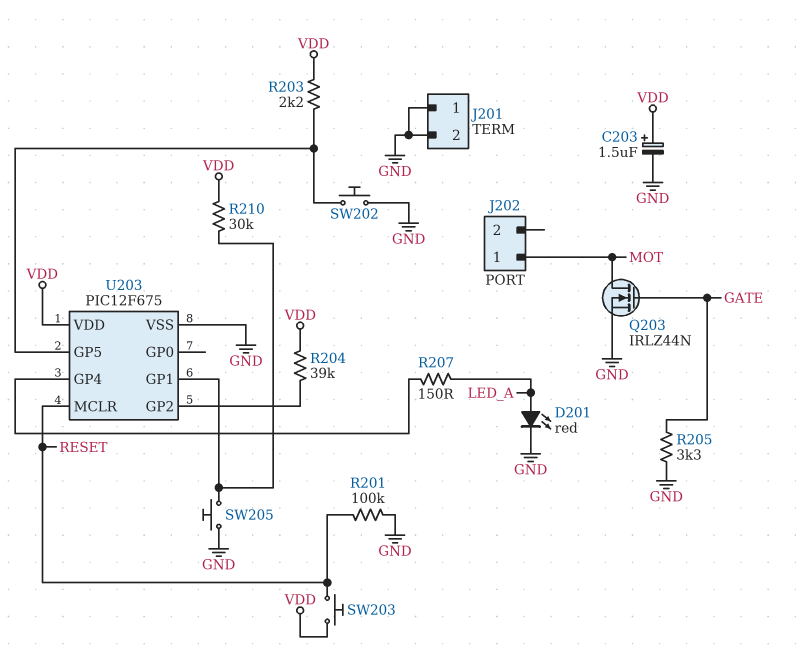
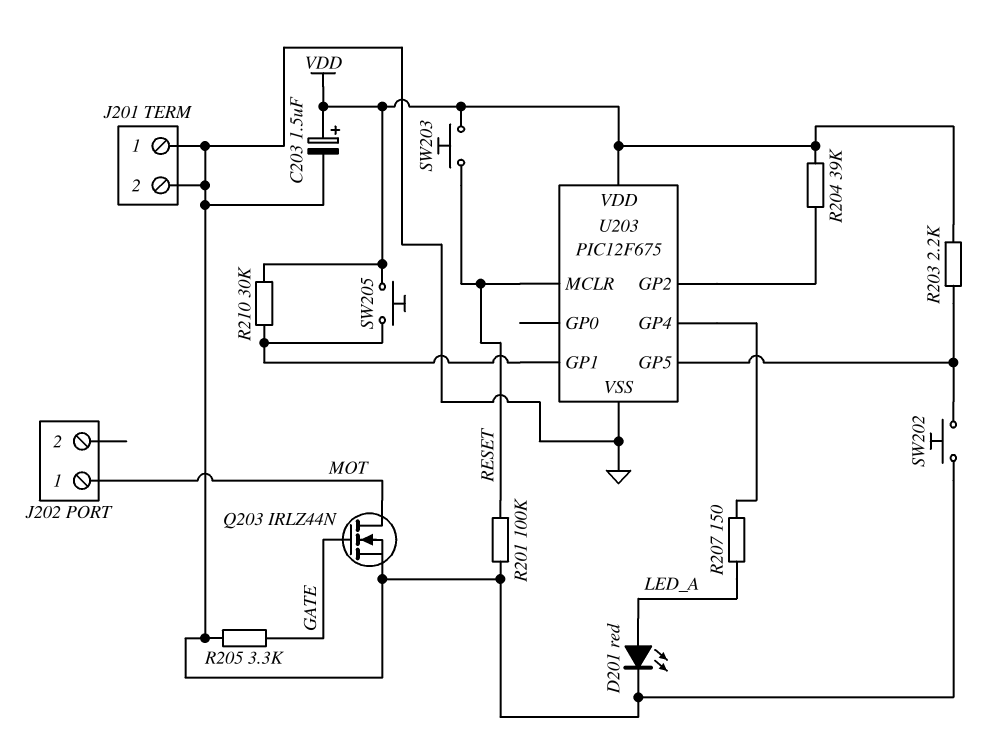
SW205: button (GND, U203/GP1) -> button (U203/GP1, VDD)

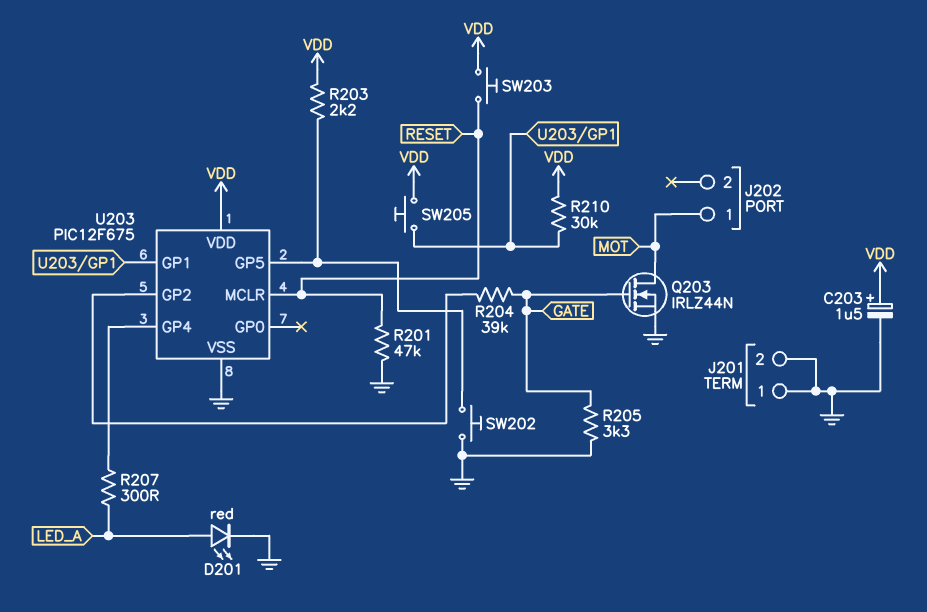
R201: 100k (GND, RESET) -> 47k (GND, RESET)
R204: 39k (U203/GP2, VDD) -> 39k (GATE, U203/GP2)
R207: 150 (LED_A, U203/GP4) -> 300 (LED_A, U203/GP4)

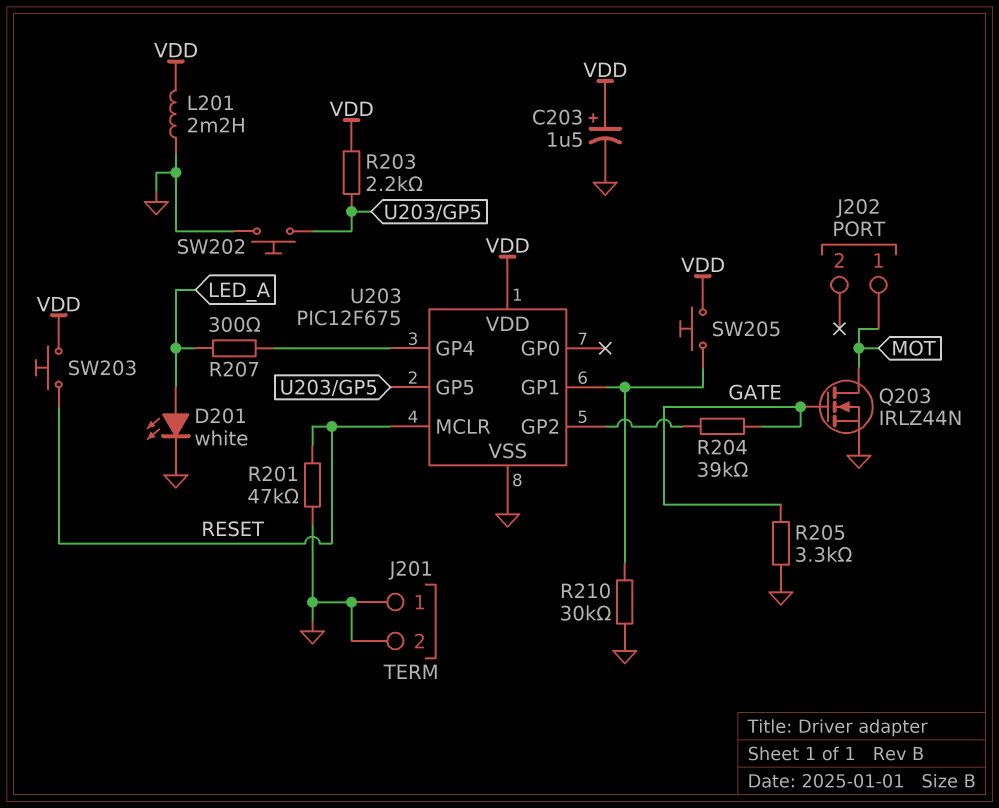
D201: LED red (A LED_A, K GND) -> LED white (A LED_A, K GND)
L201: none -> 2.2mH (GND, VDD)
R210: 30k (U203/GP1, VDD) -> 30k (GND, U203/GP1)

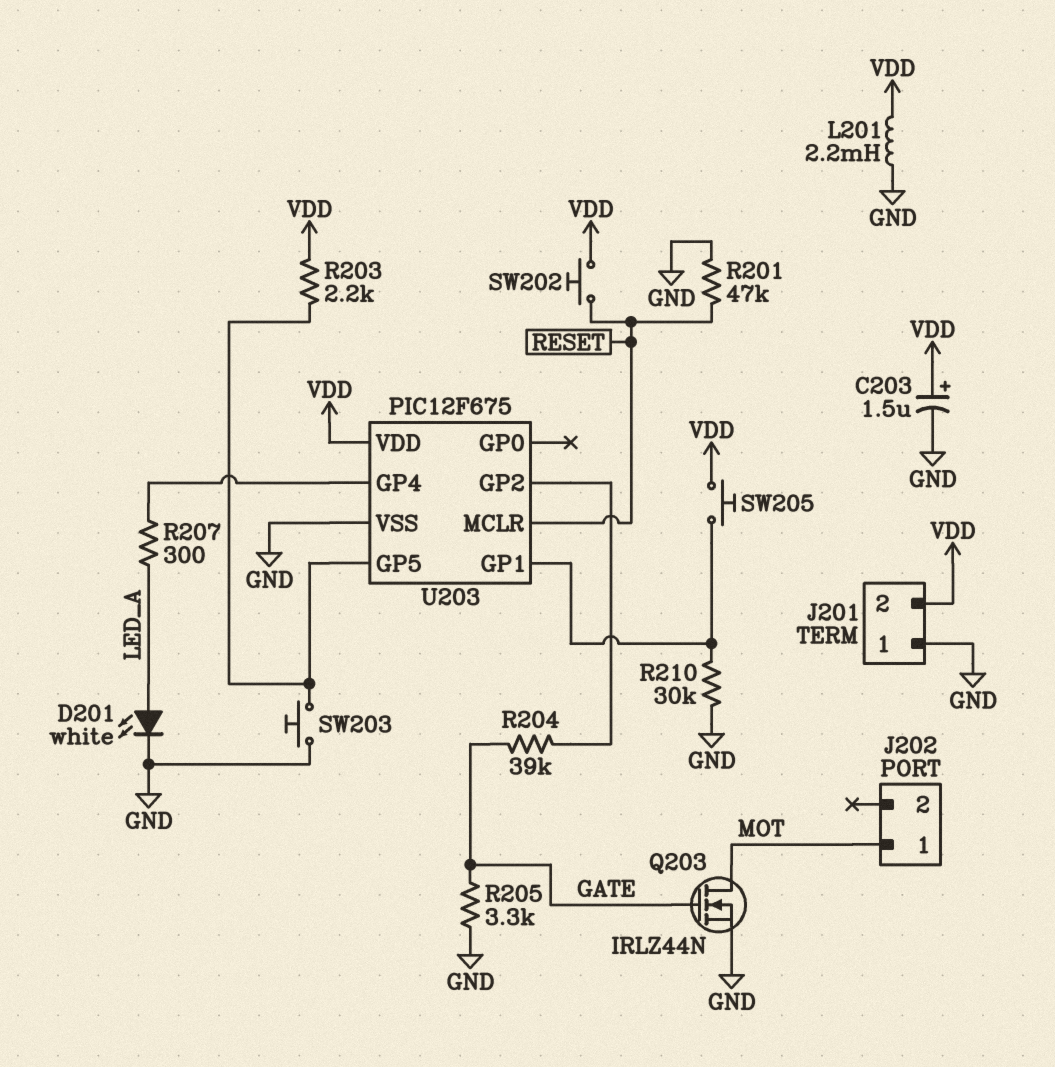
J201 pin 2: GND -> VDD
SW202: button (GND, U203/GP5) -> button (RESET, VDD)
SW203: button (RESET, VDD) -> button (GND, U203/GP5)

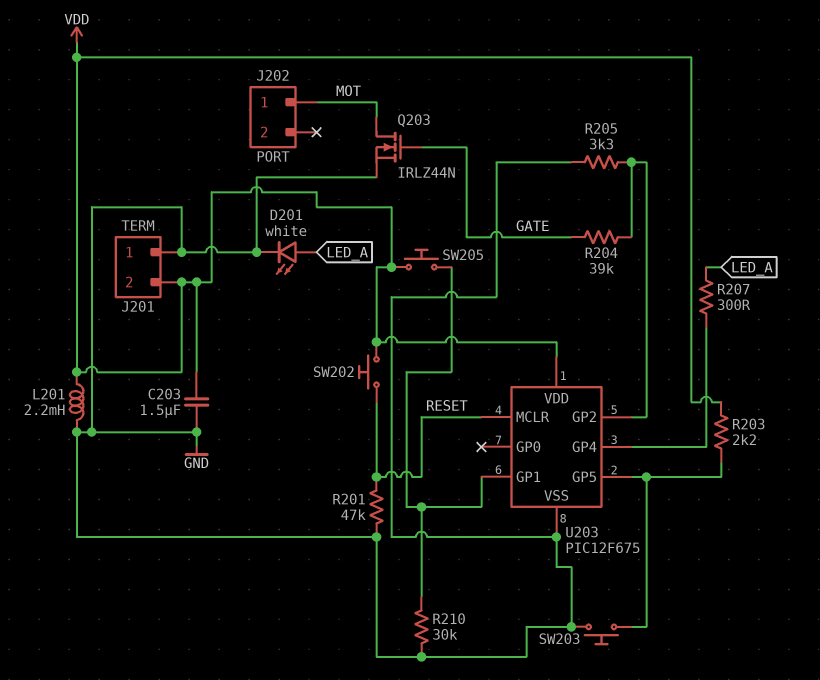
C203: 1.5uF (plus VDD, minus GND) -> 1.5uF (GND, VDD)
R205: 3.3k (GATE, GND) -> 3.3k (GND, U203/GP2)

